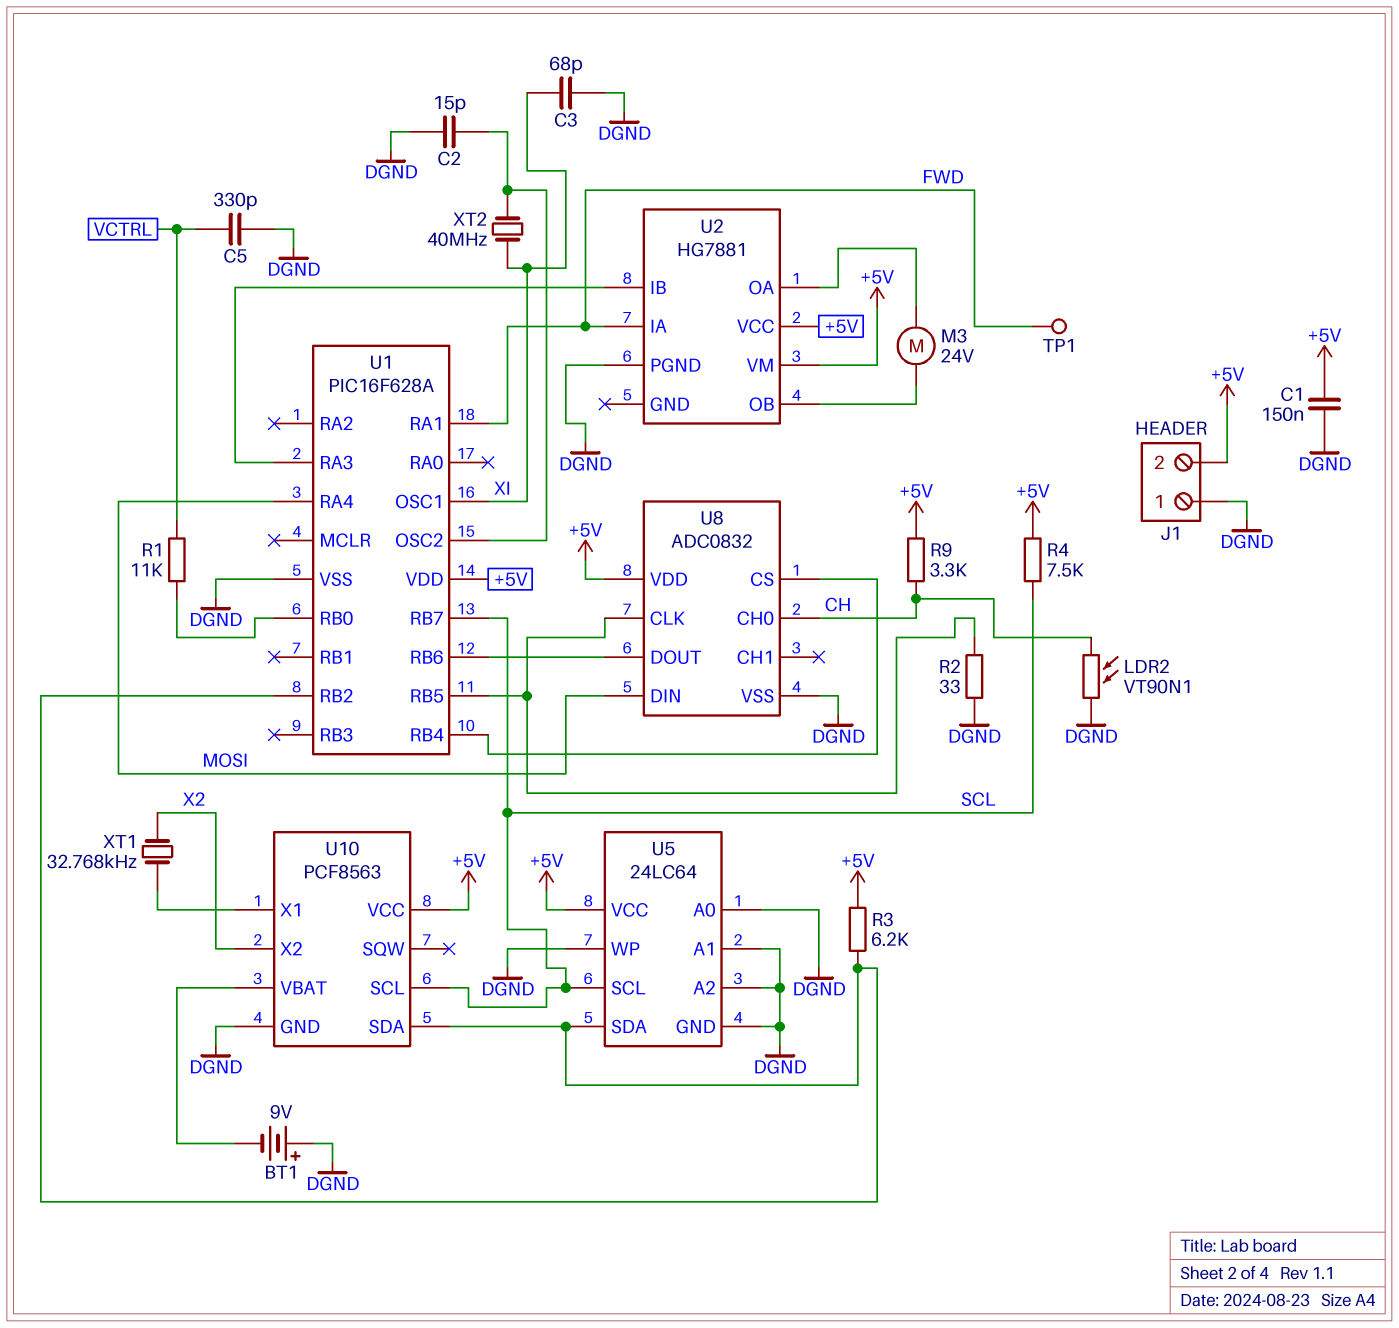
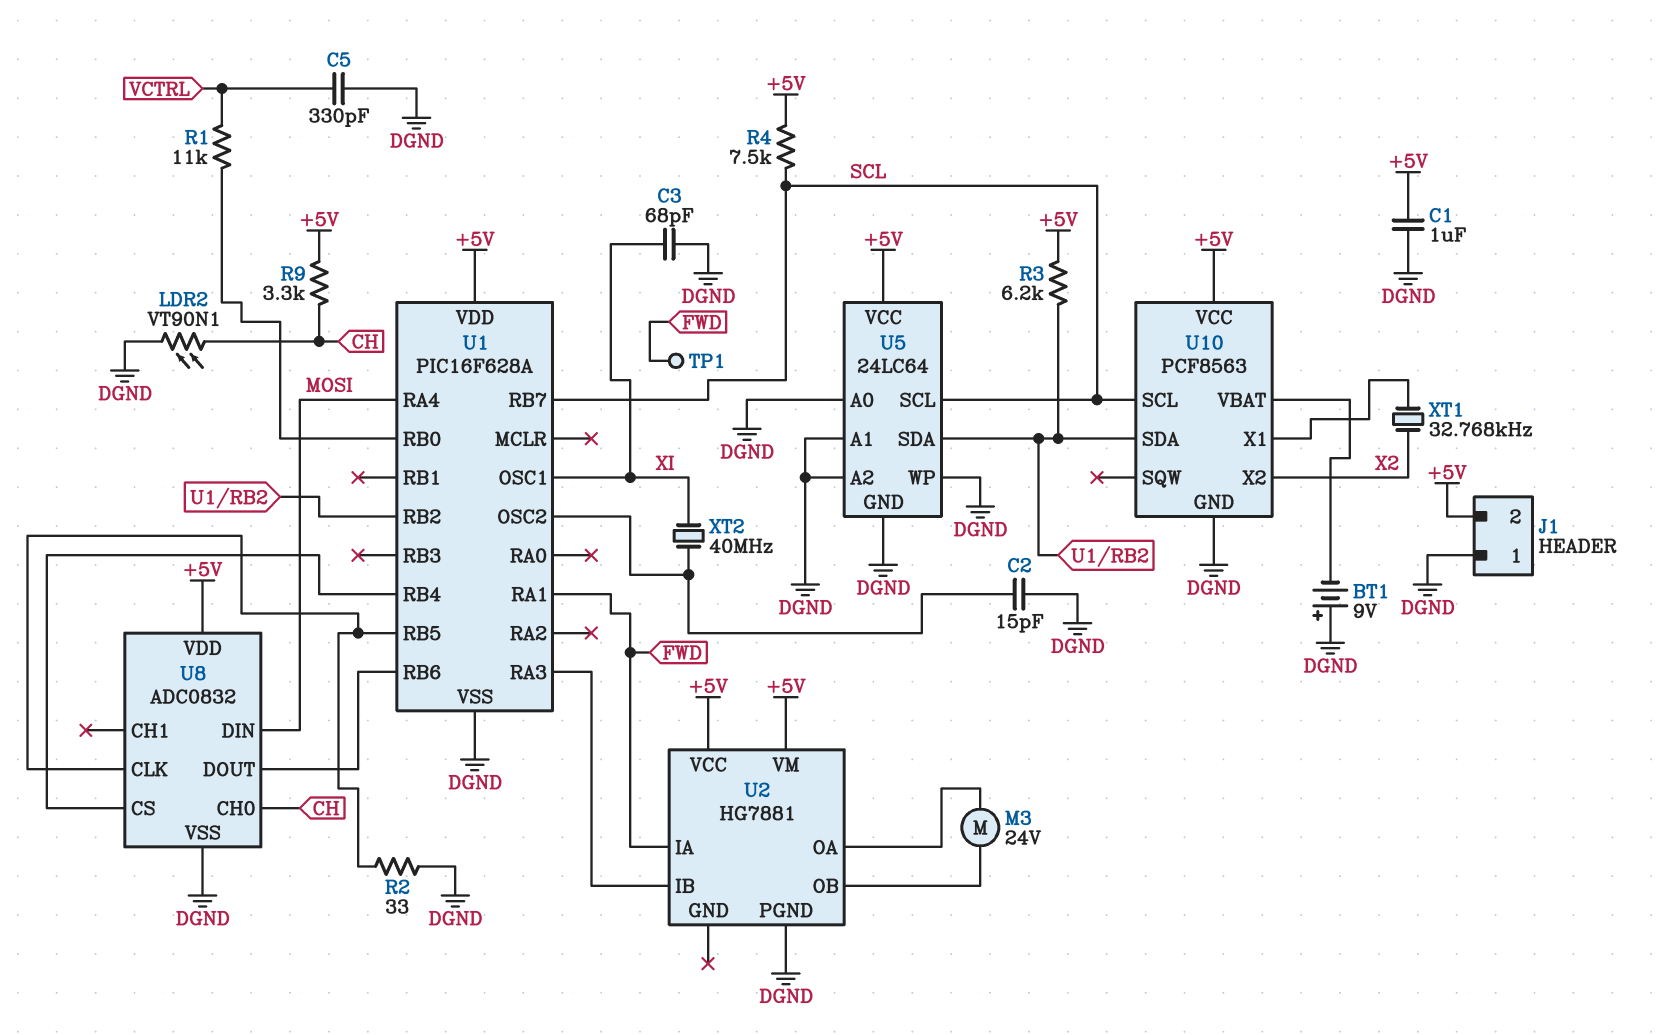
C1: 150nF (+5V, DGND) -> 1uF (+5V, DGND)

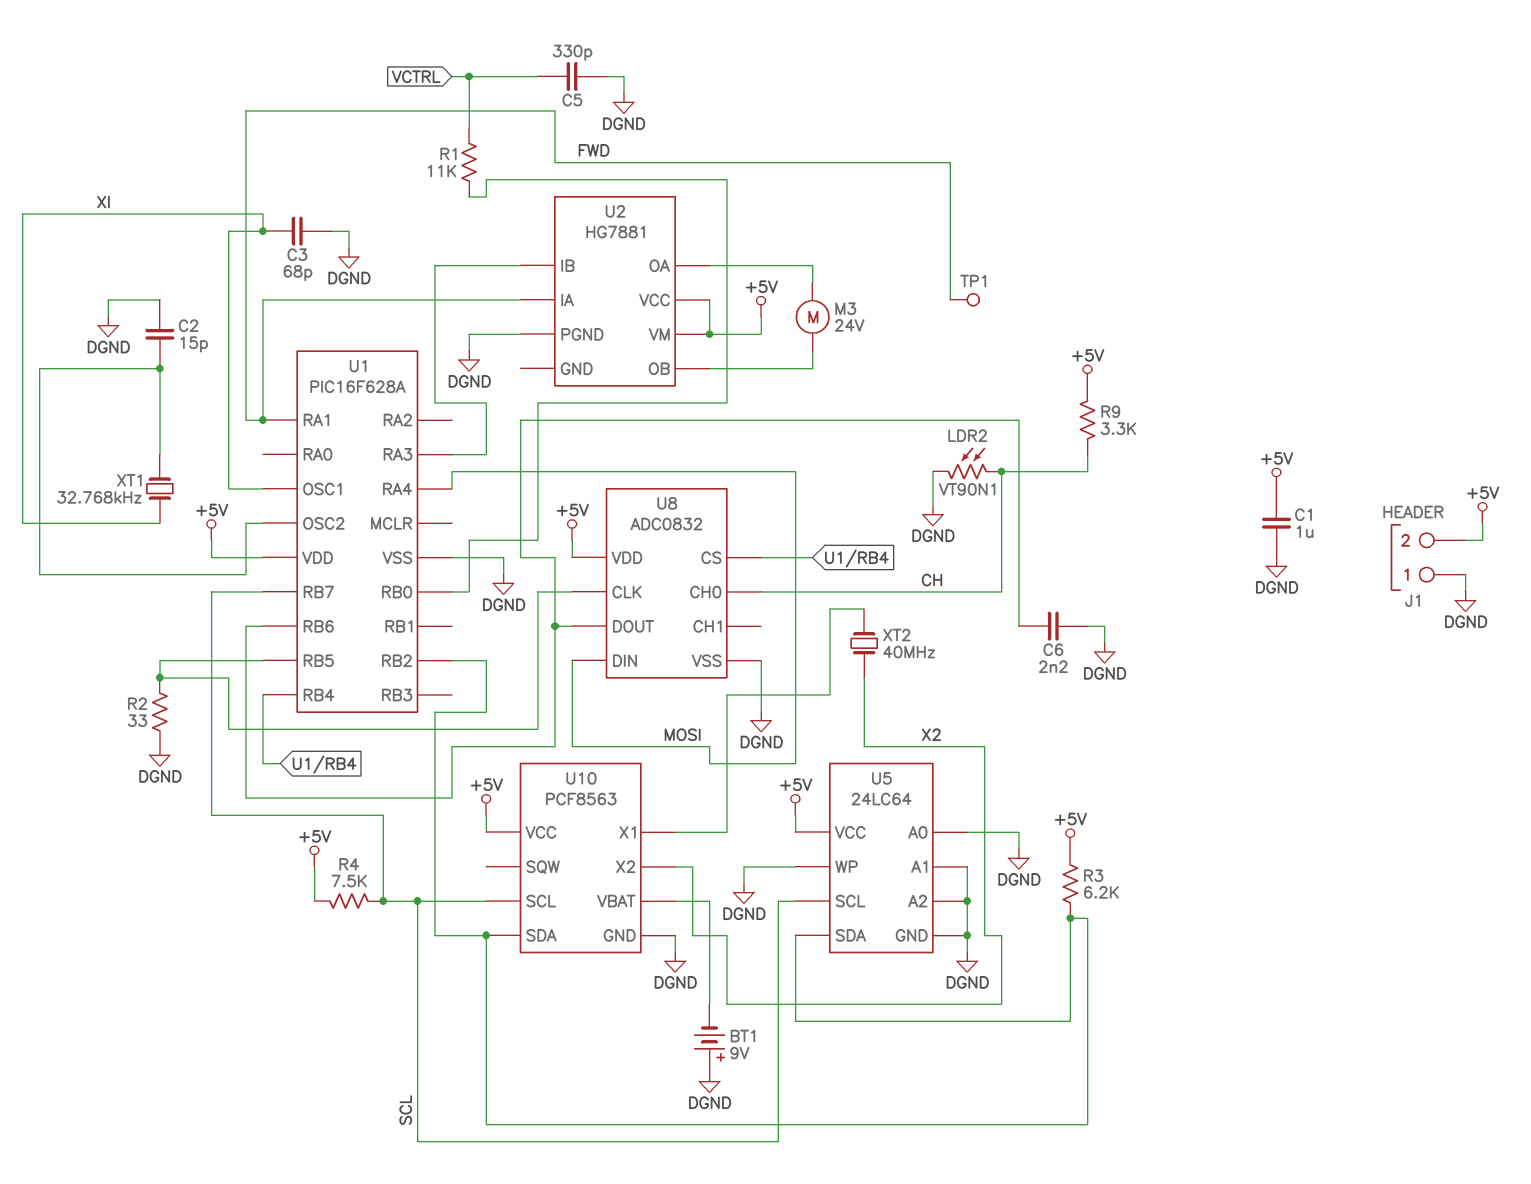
C6: none -> 2.2nF (DGND, U1/RB6)
XT1: 32.768kHz (U10/X1, X2) -> 32.768kHz (U1/OSC2, XI)
XT2: 40MHz (U1/OSC2, XI) -> 40MHz (U10/X1, X2)

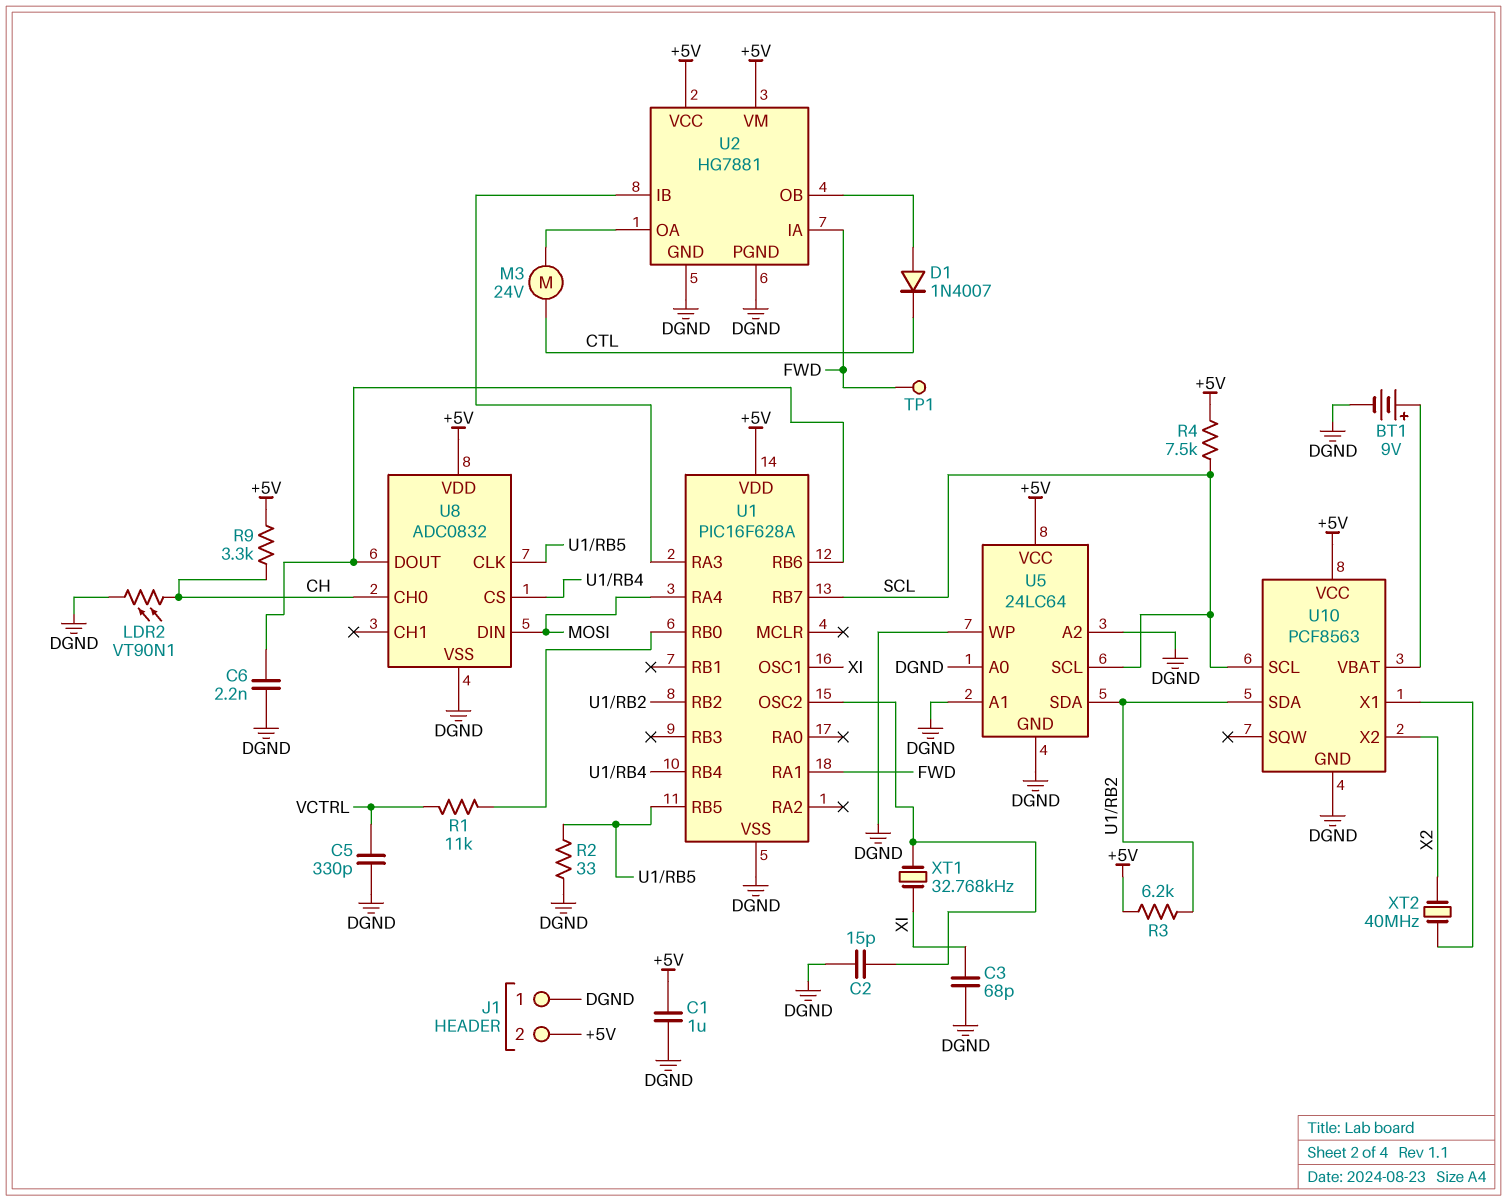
BT1: 9V (plus DGND, minus U10/VBAT) -> 9V (plus U10/VBAT, minus DGND)
D1: none -> diode 1N4007 (A U2/OB, K CTL)
M3: motor 24V (U2/OA, U2/OB) -> motor 24V (CTL, U2/OA)
U2 pin GND: none -> DGND

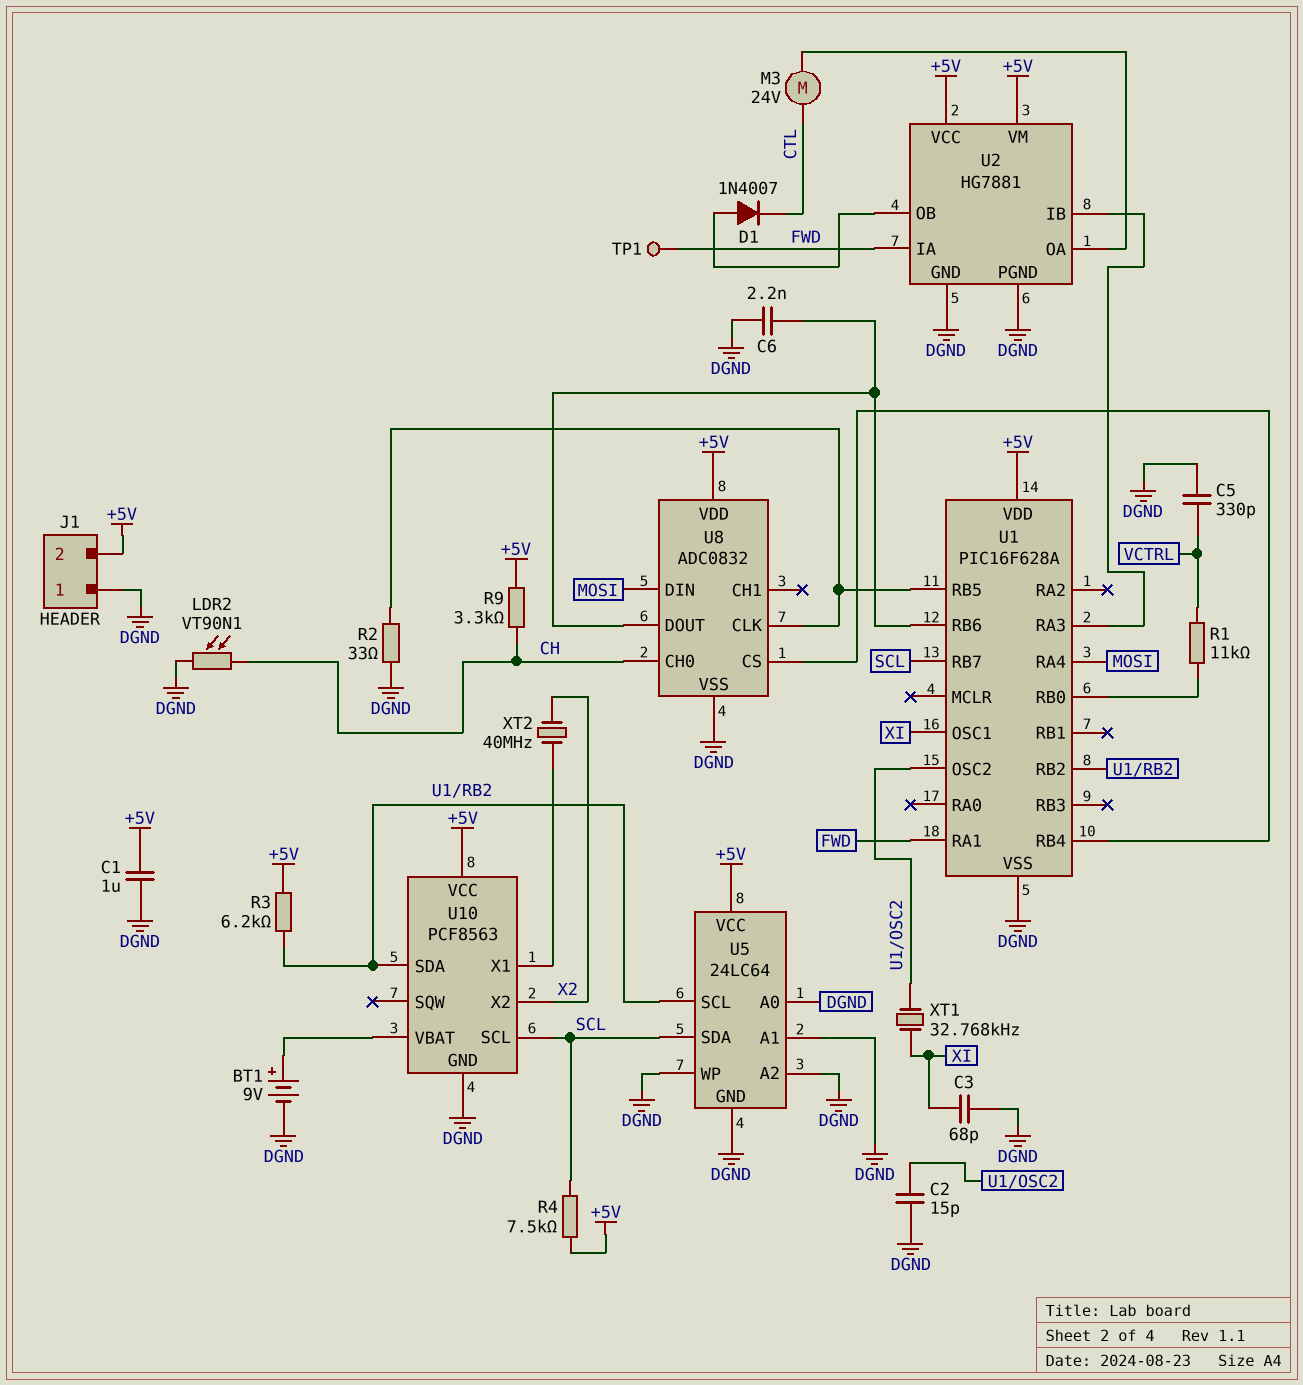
U5 pin SCL: SCL -> U1/RB2
U5 pin SDA: U1/RB2 -> SCL

